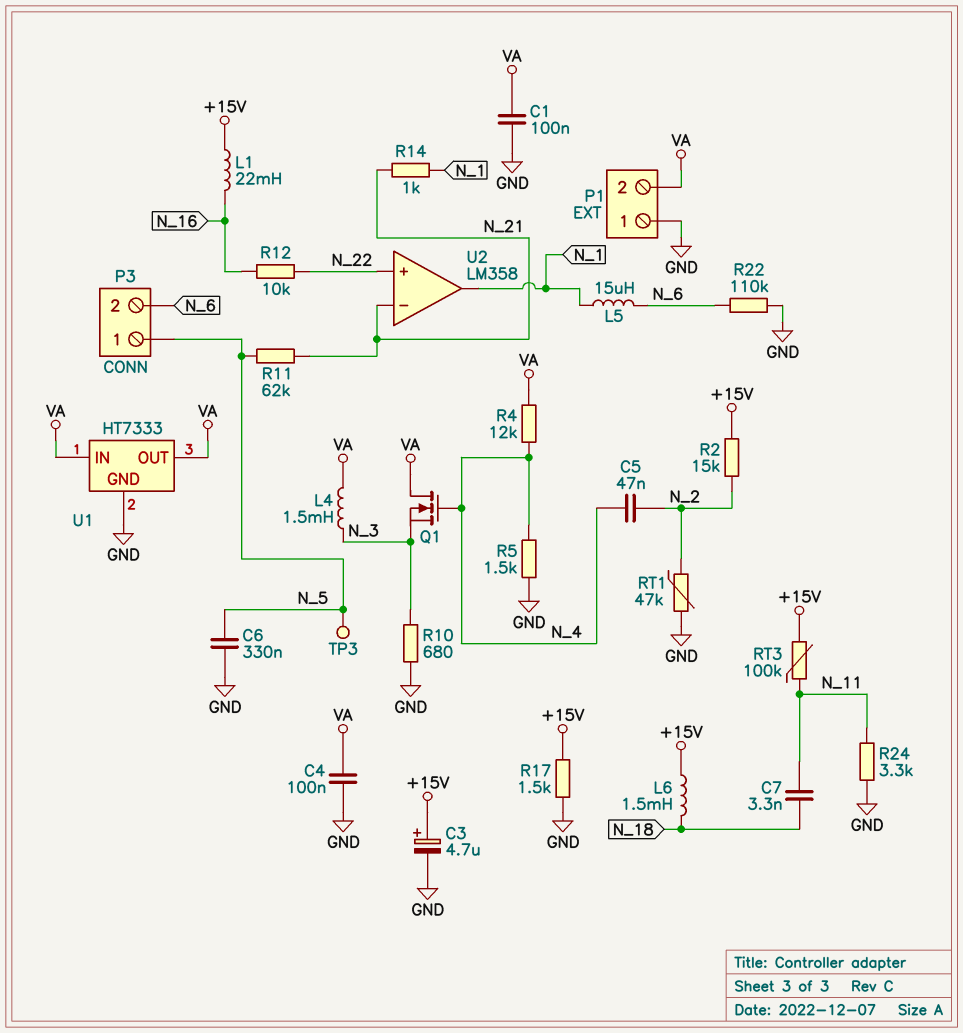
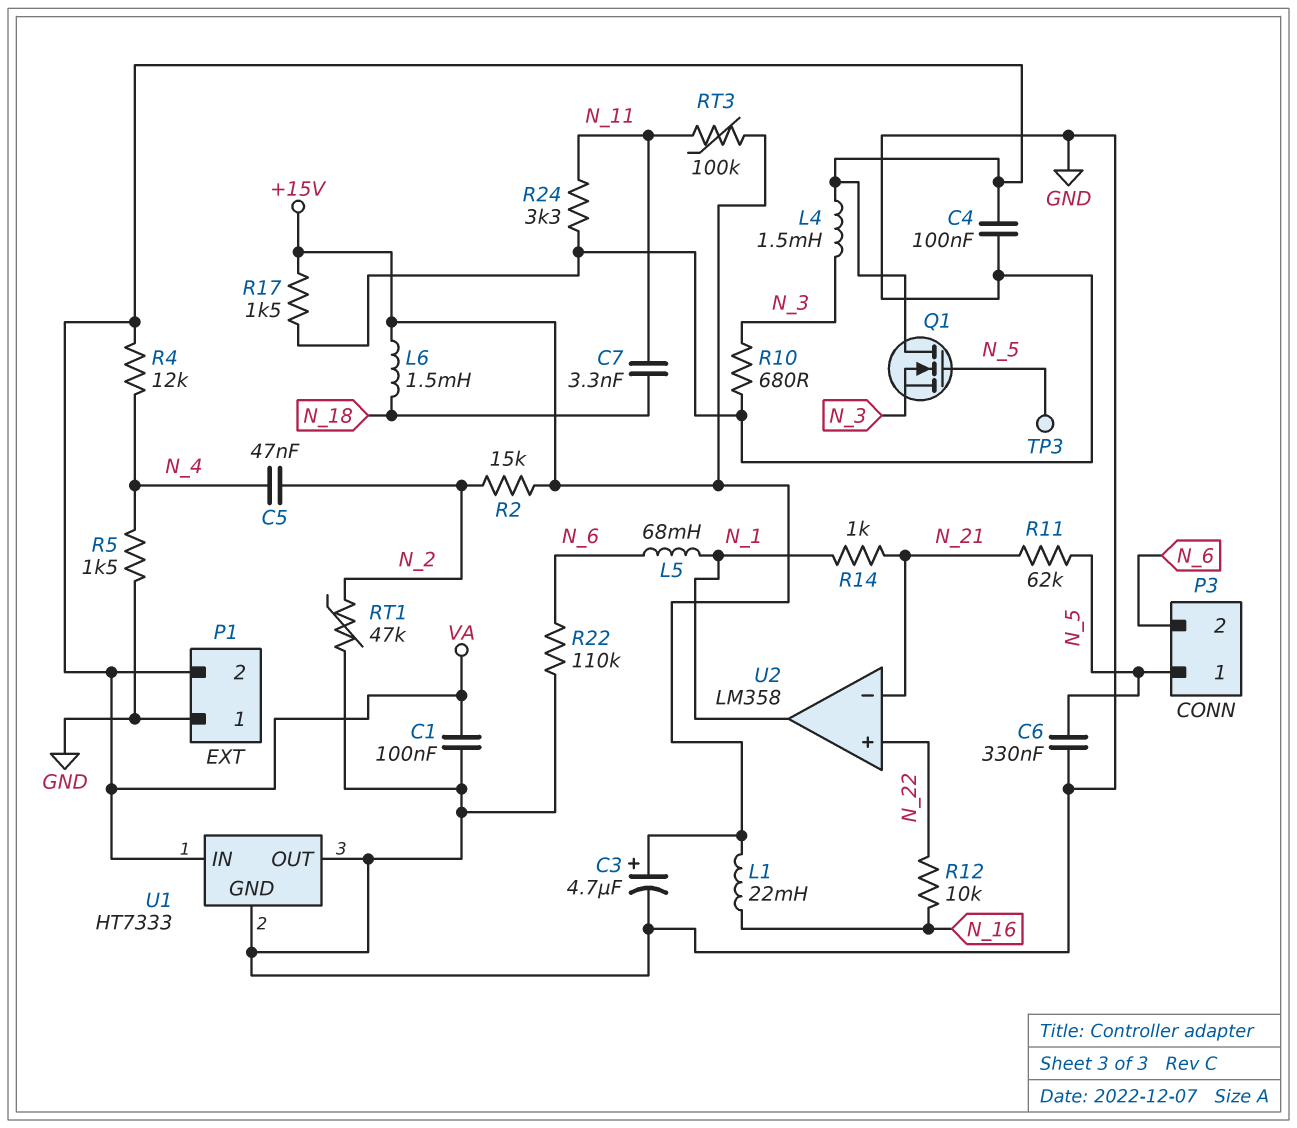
L5: 15uH (N_1, N_6) -> 68mH (N_1, N_6)
Q1: NMOS (G N_4, D VA, S N_3) -> NMOS (G N_5, D VA, S N_3)
U1 pin OUT: VA -> GND

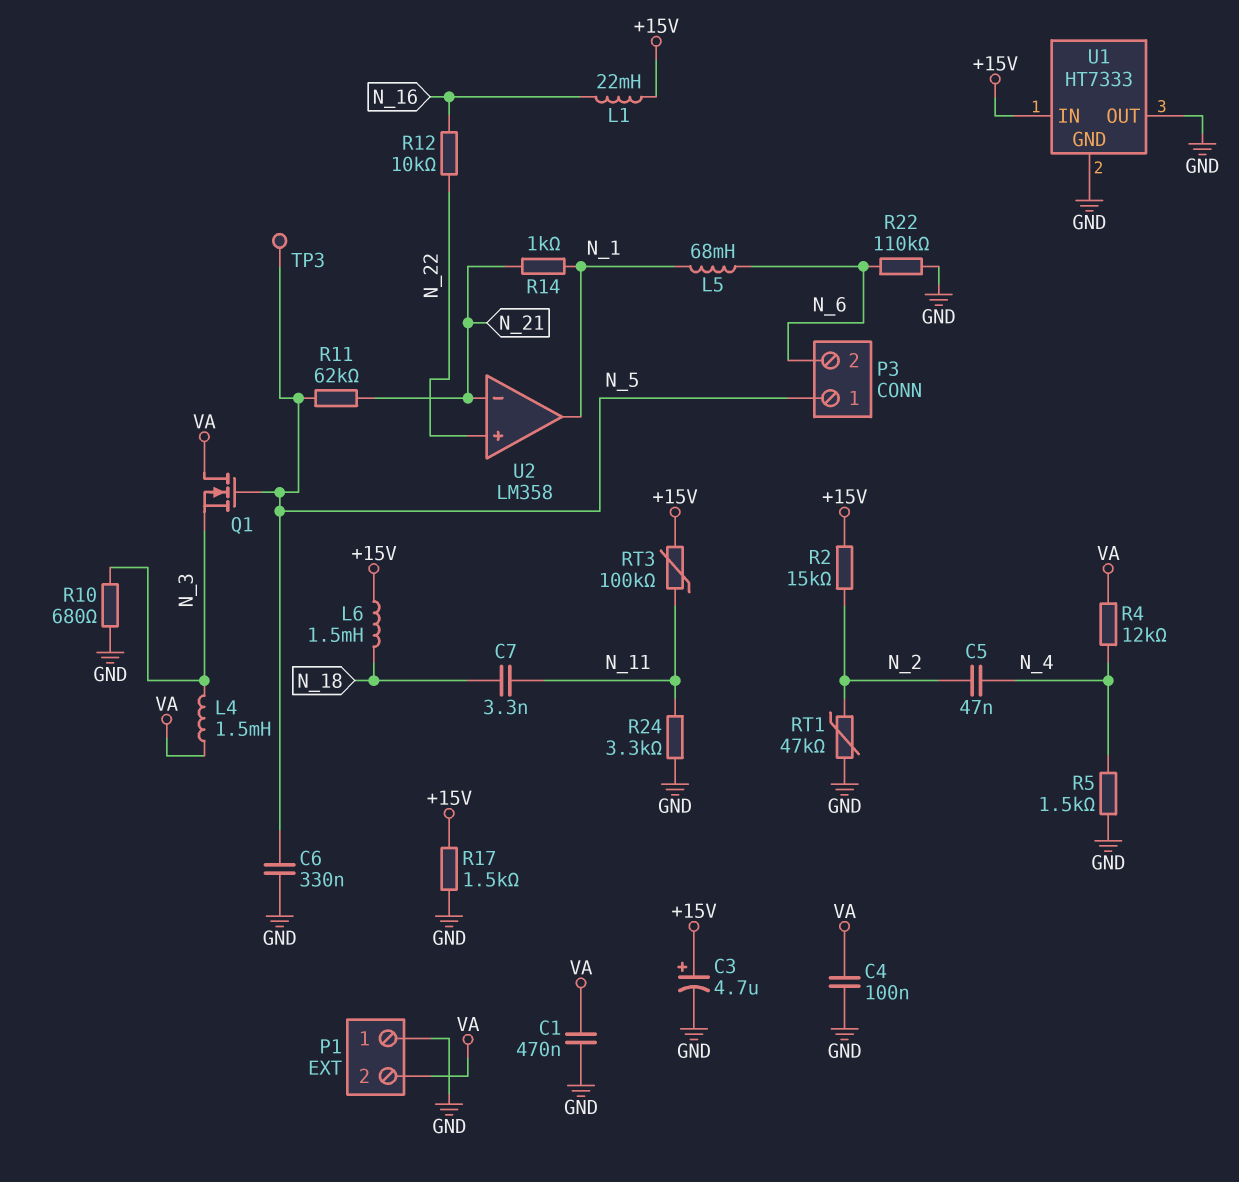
C1: 100nF (GND, VA) -> 470nF (GND, VA)
U1 pin IN: VA -> +15V

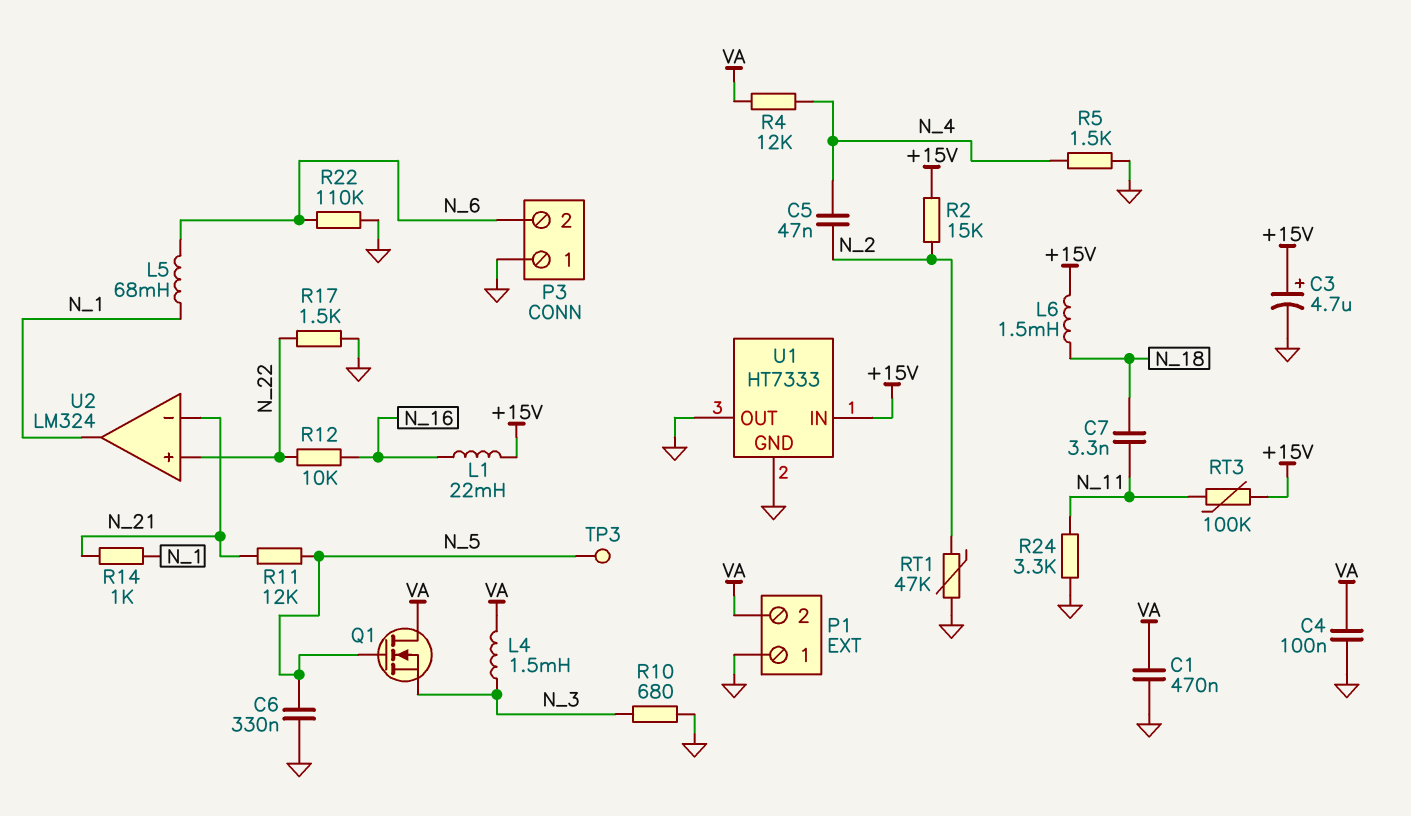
P3 pin 1: N_5 -> GND
R11: 62k (N_5, N_21) -> 12k (N_5, N_21)
R17: 1.5k (+15V, GND) -> 1.5k (GND, N_22)
U2: LM358 -> LM324

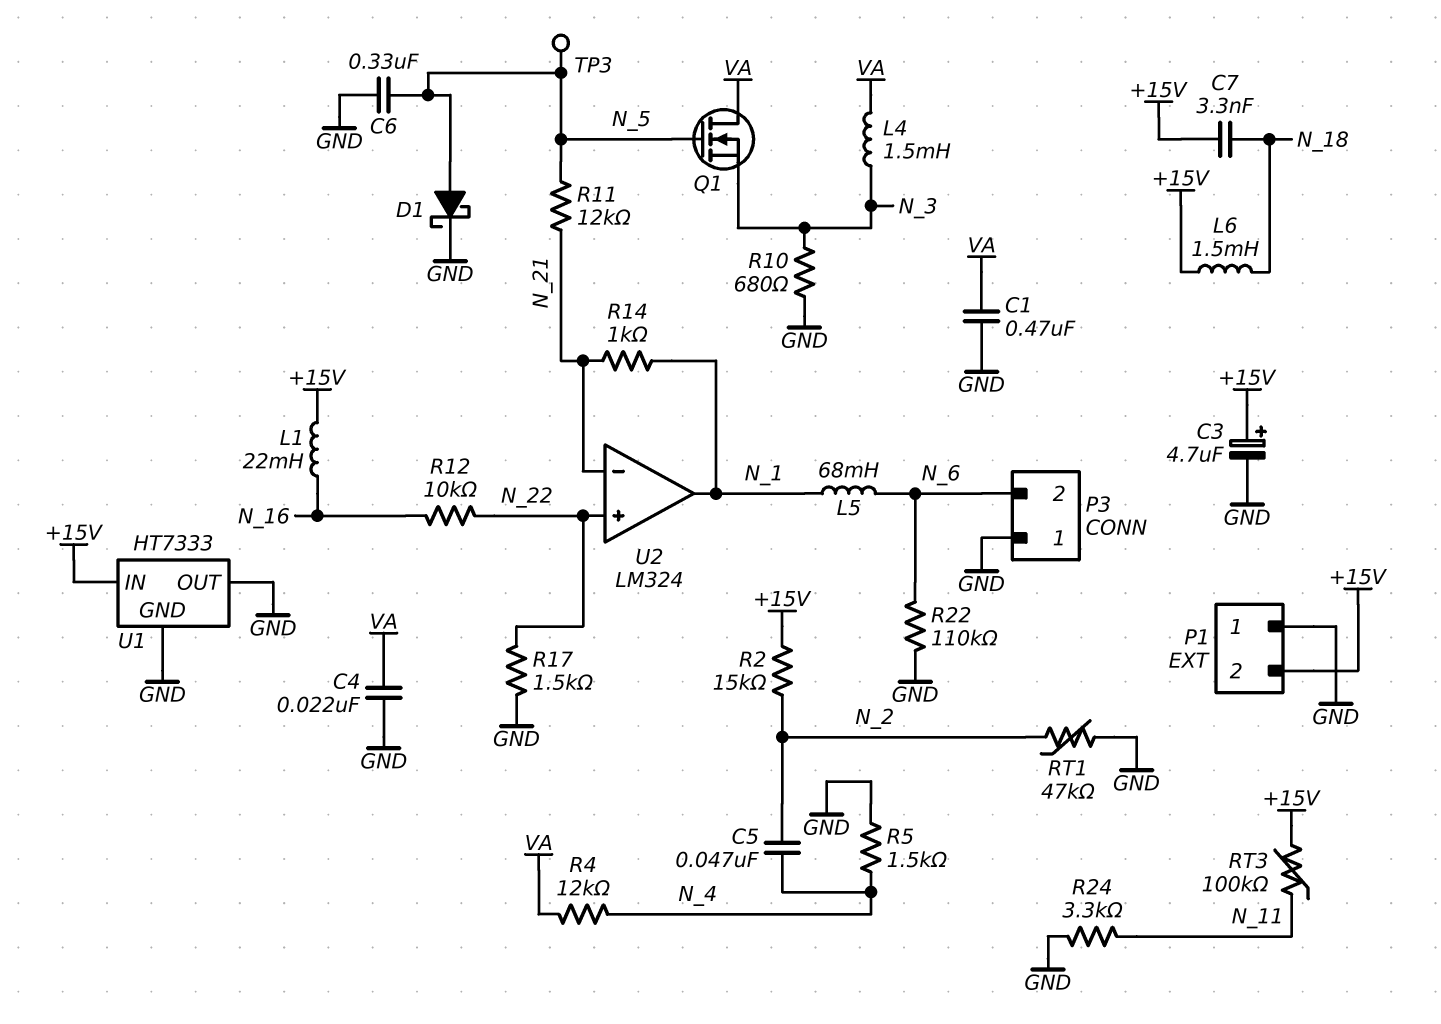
C4: 100nF (GND, VA) -> 22nF (GND, VA)
C7: 3.3nF (N_11, N_18) -> 3.3nF (+15V, N_18)
D1: none -> schottky (A N_5, K GND)
P1 pin 2: VA -> +15V

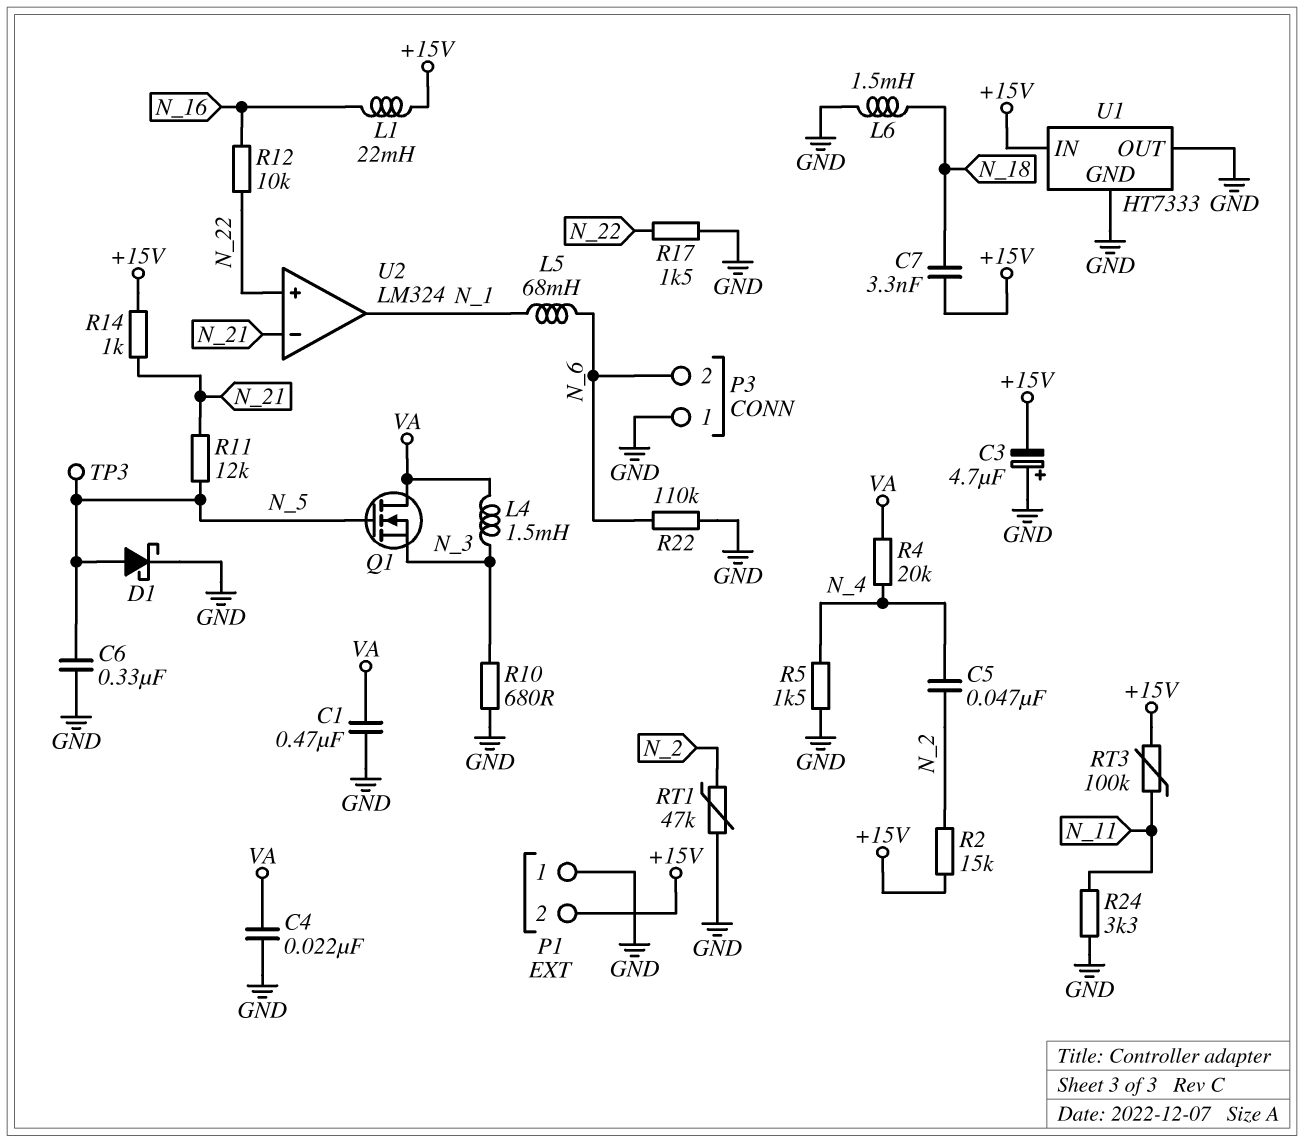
C3: 4.7uF (plus +15V, minus GND) -> 4.7uF (plus GND, minus +15V)
L6: 1.5mH (+15V, N_18) -> 1.5mH (GND, N_18)
R4: 12k (N_4, VA) -> 20k (N_4, VA)
R14: 1k (N_1, N_21) -> 1k (+15V, N_21)

